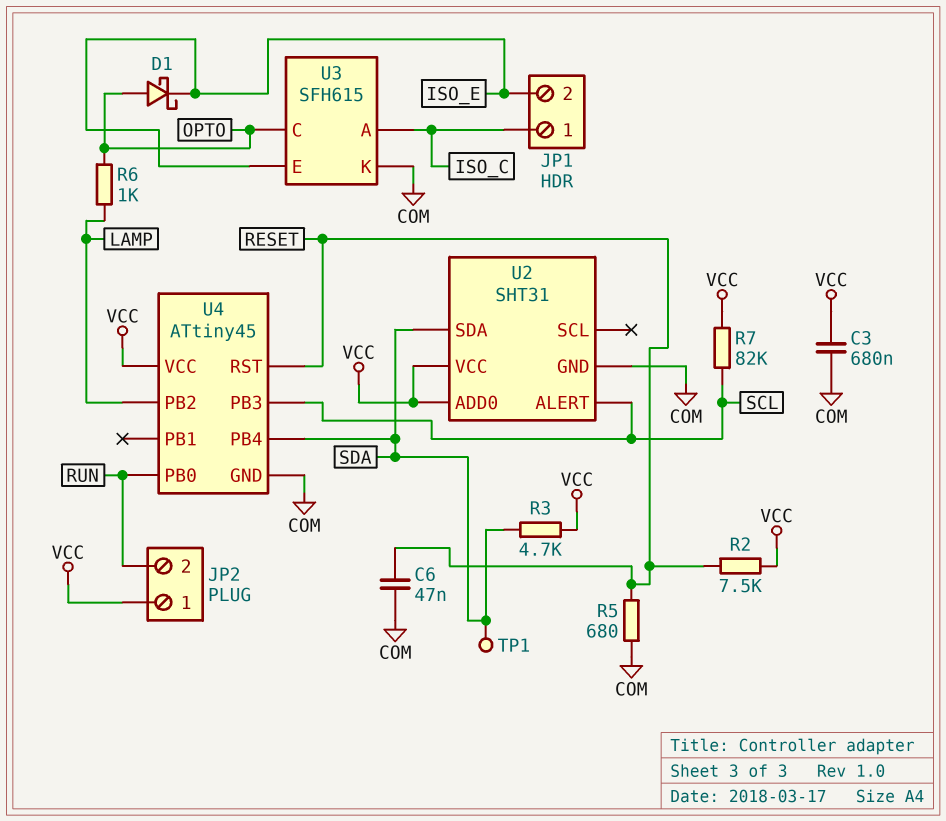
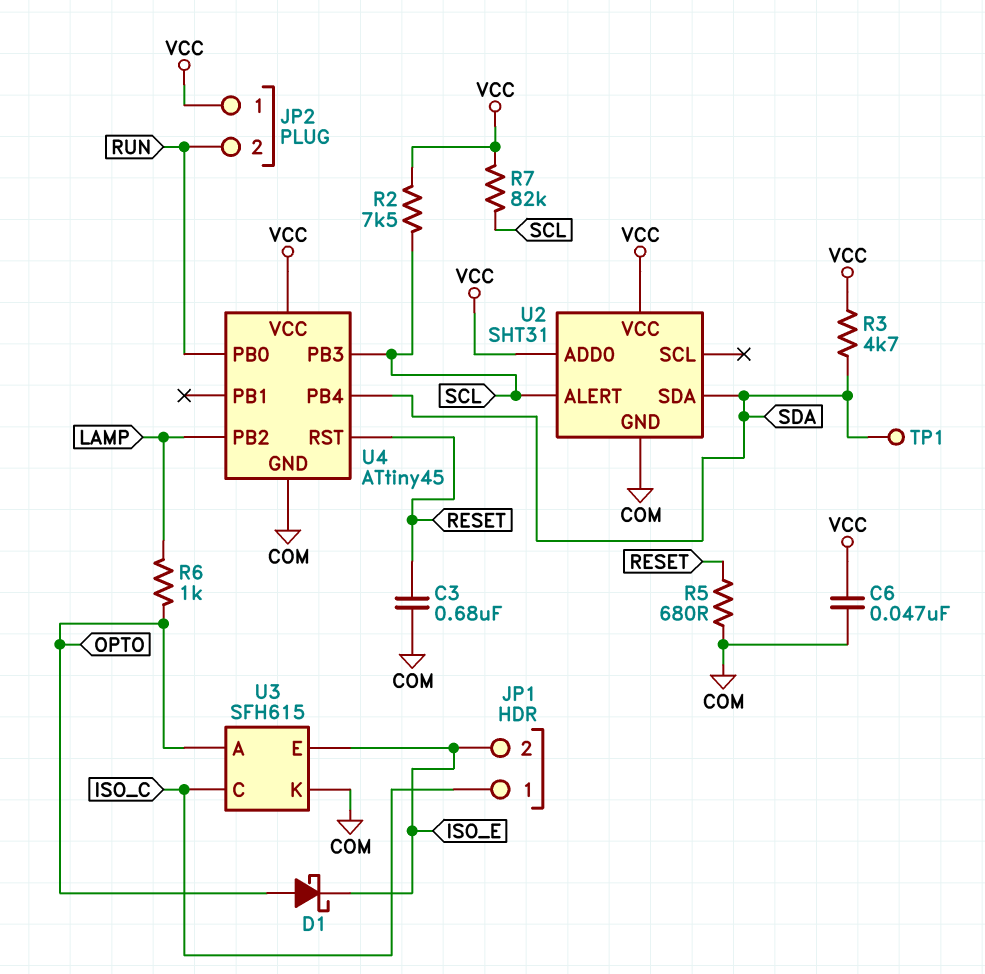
C3: 680nF (COM, VCC) -> 680nF (COM, RESET)
C6: 47nF (COM, RESET) -> 47nF (COM, VCC)
R2: 7.5k (RESET, VCC) -> 7.5k (SCL, VCC)
U3 pin A: ISO_C -> OPTO
U3 pin C: OPTO -> ISO_C

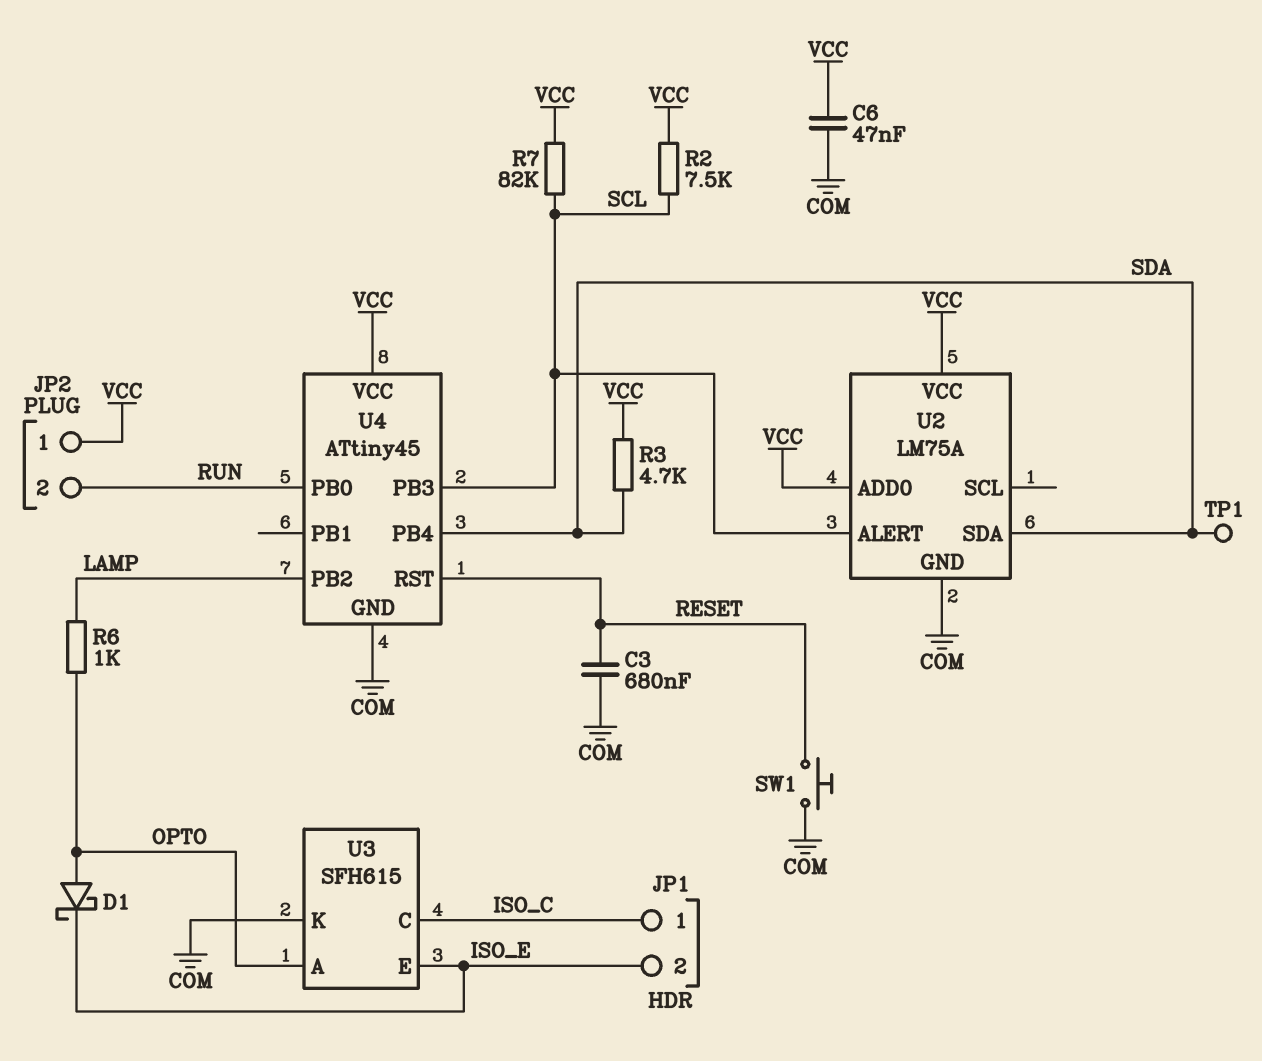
R5: 680 (COM, RESET) -> none
SW1: none -> button (COM, RESET)
U2: SHT31 -> LM75A

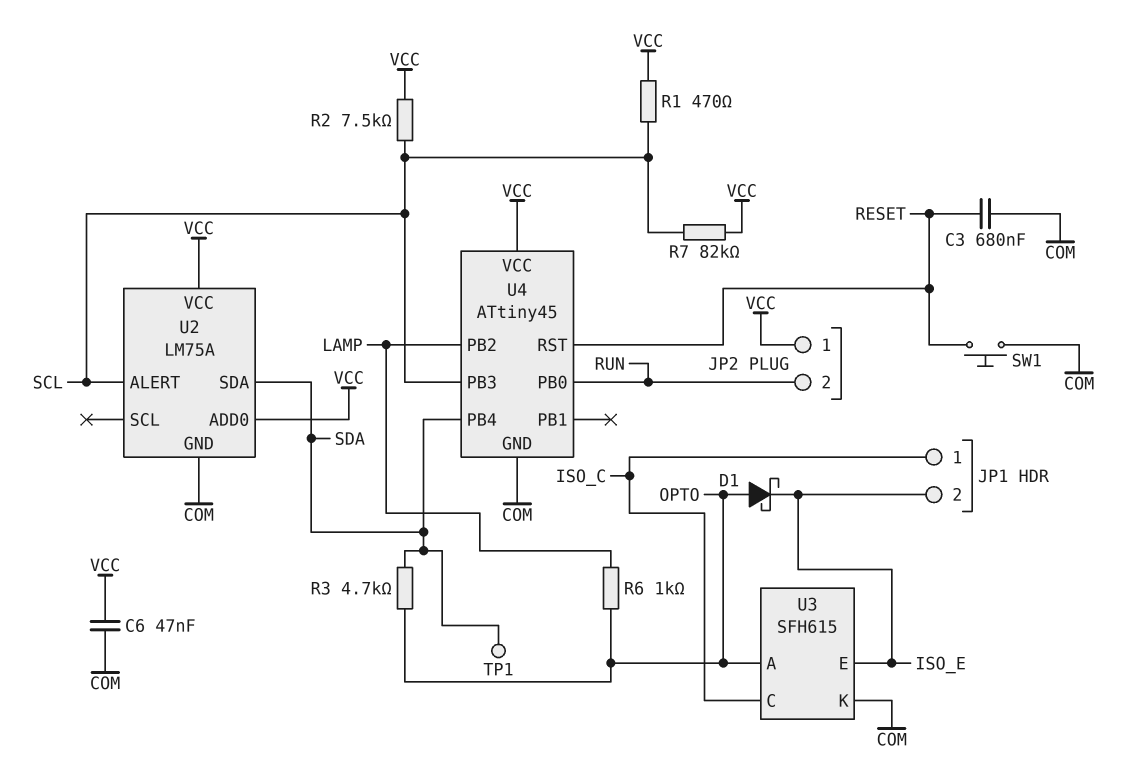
R1: none -> 470 (SCL, VCC)
R3: 4.7k (SDA, VCC) -> 4.7k (OPTO, SDA)

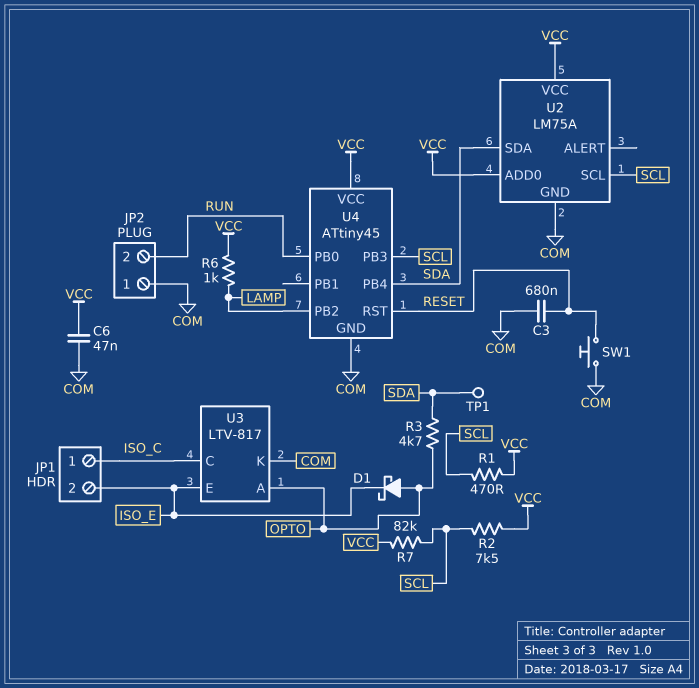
JP2 pin 1: VCC -> COM
R6: 1k (LAMP, OPTO) -> 1k (LAMP, VCC)
U2 pin ALERT: SCL -> none
U2 pin SCL: none -> SCL
U3: SFH615 -> LTV-817

